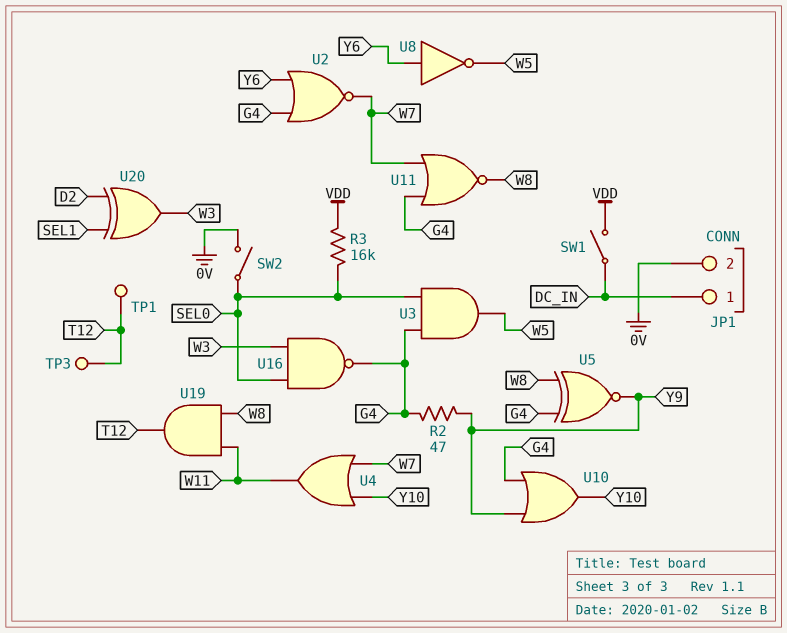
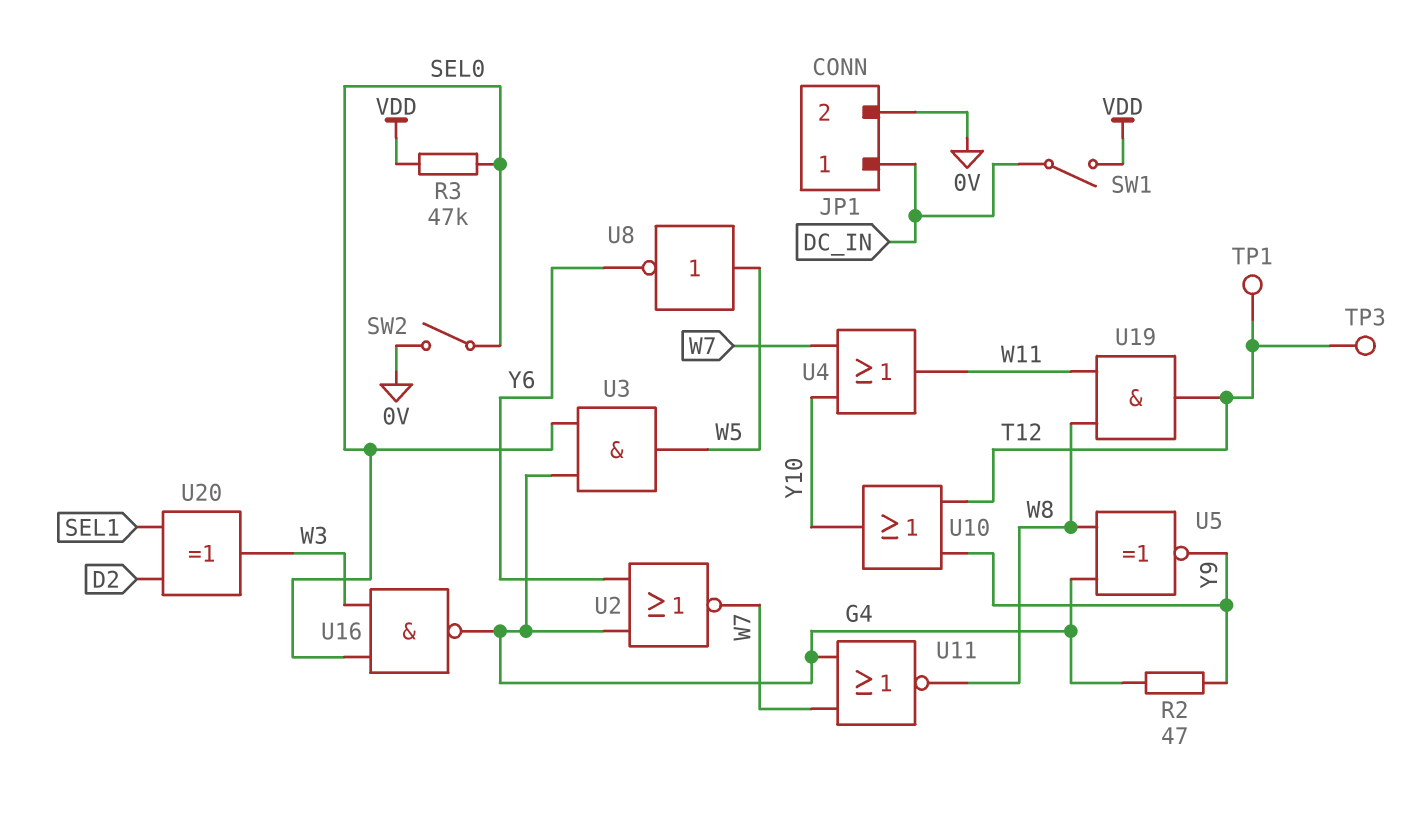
R3: 16k (SEL0, VDD) -> 47k (SEL0, VDD)
U8: NOT (in Y6, out W5) -> NOT (in W5, out Y6)
U10: OR (in G4, in Y9, out Y10) -> OR (in T12, in Y9, out Y10)

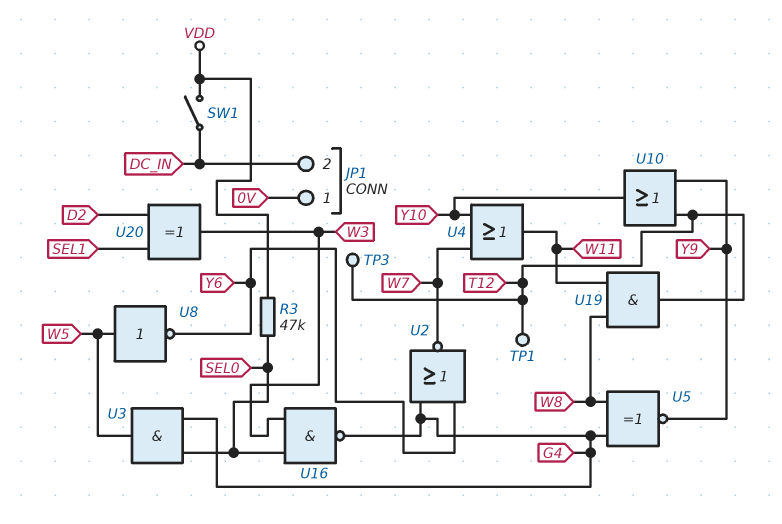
JP1 pin 1: DC_IN -> 0V
JP1 pin 2: 0V -> DC_IN
R2: 47 (G4, Y9) -> none
SW2: switch (0V, SEL0) -> none
U11: NOR (in G4, in W7, out W8) -> none

